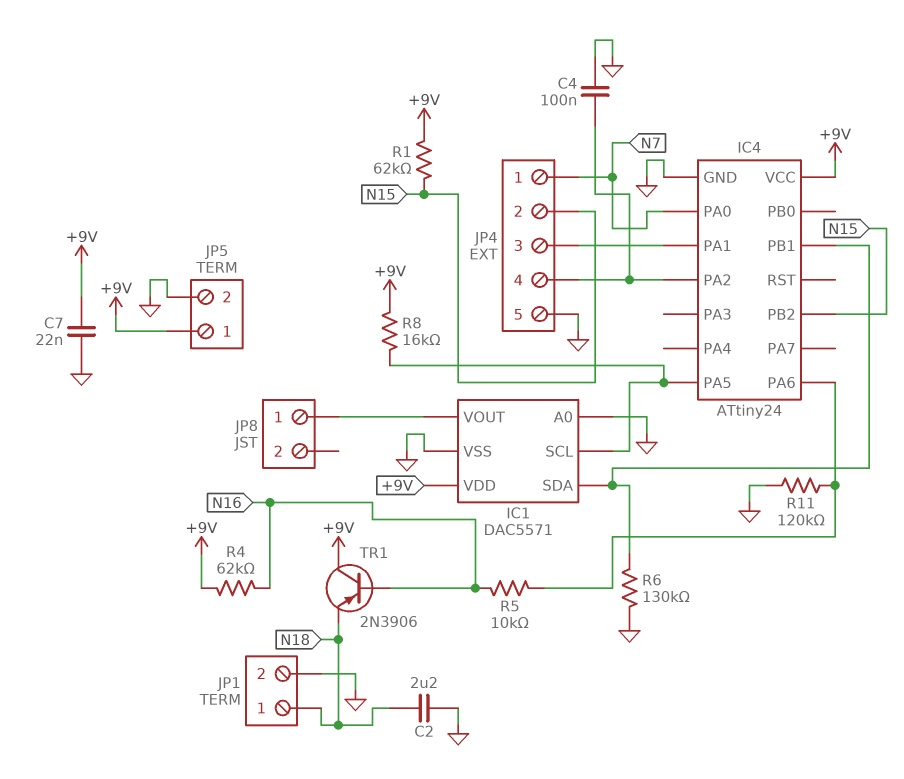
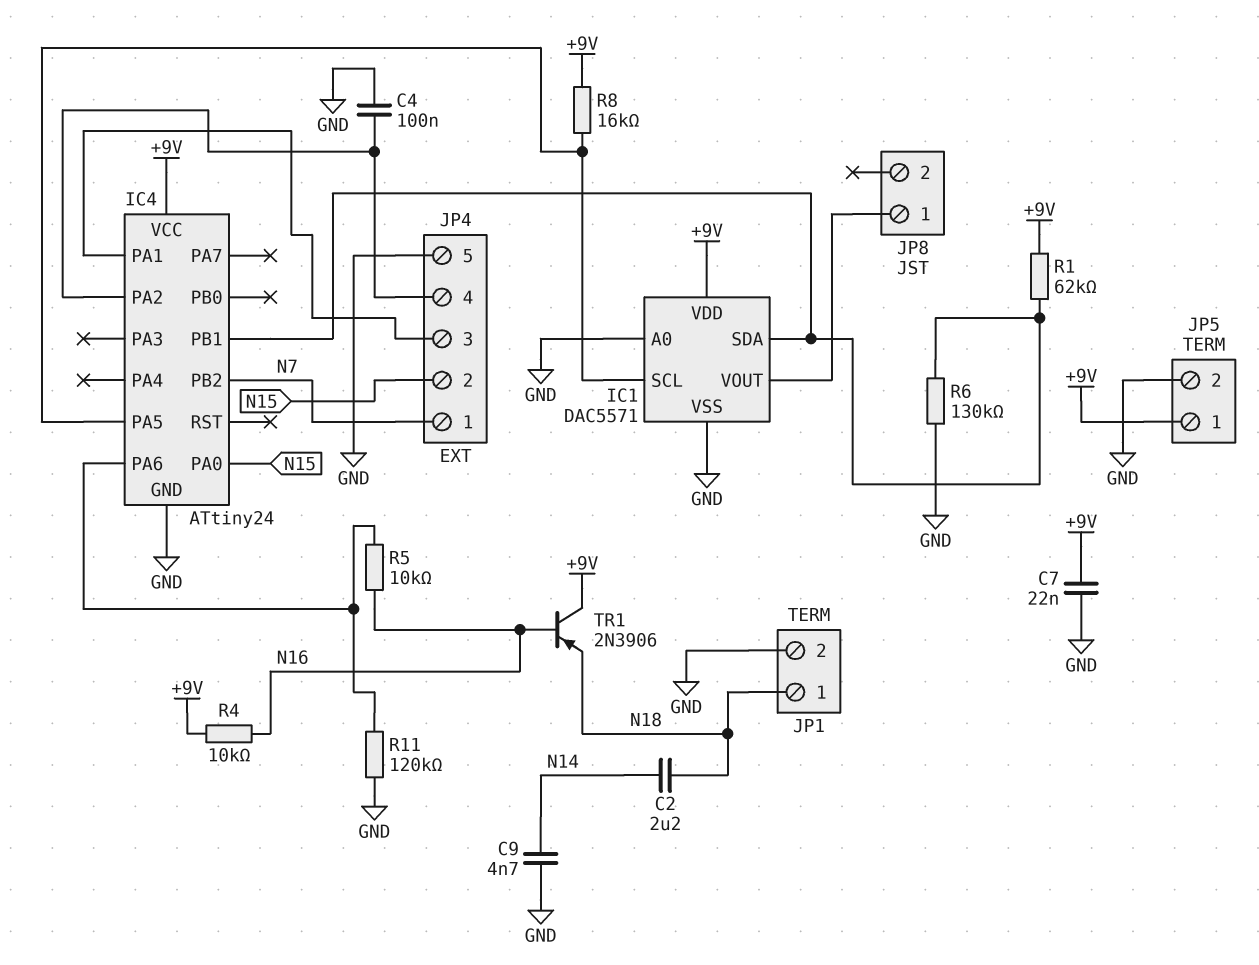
C2: 2.2uF (GND, N18) -> 2.2uF (N14, N18)
C9: none -> 4.7nF (GND, N14)
IC4 pin PA0: N7 -> N15
IC4 pin PB2: N15 -> N7
R1: 62k (+9V, N15) -> 62k (+9V, IC1/SDA)
R4: 62k (+9V, N16) -> 10k (+9V, N16)

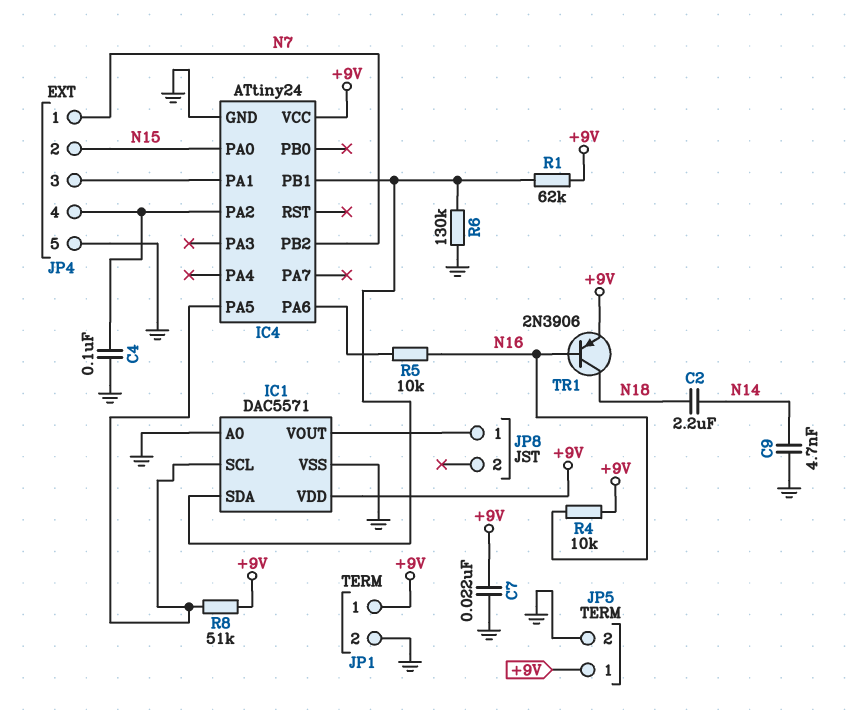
JP1 pin 1: N18 -> +9V
R8: 16k (+9V, IC1/SCL) -> 51k (+9V, IC1/SCL)
R11: 120k (GND, IC4/PA6) -> none
TR1: PNP 2N3906 (B N16, C +9V, E N18) -> PNP 2N3906 (B N16, C N18, E +9V)

